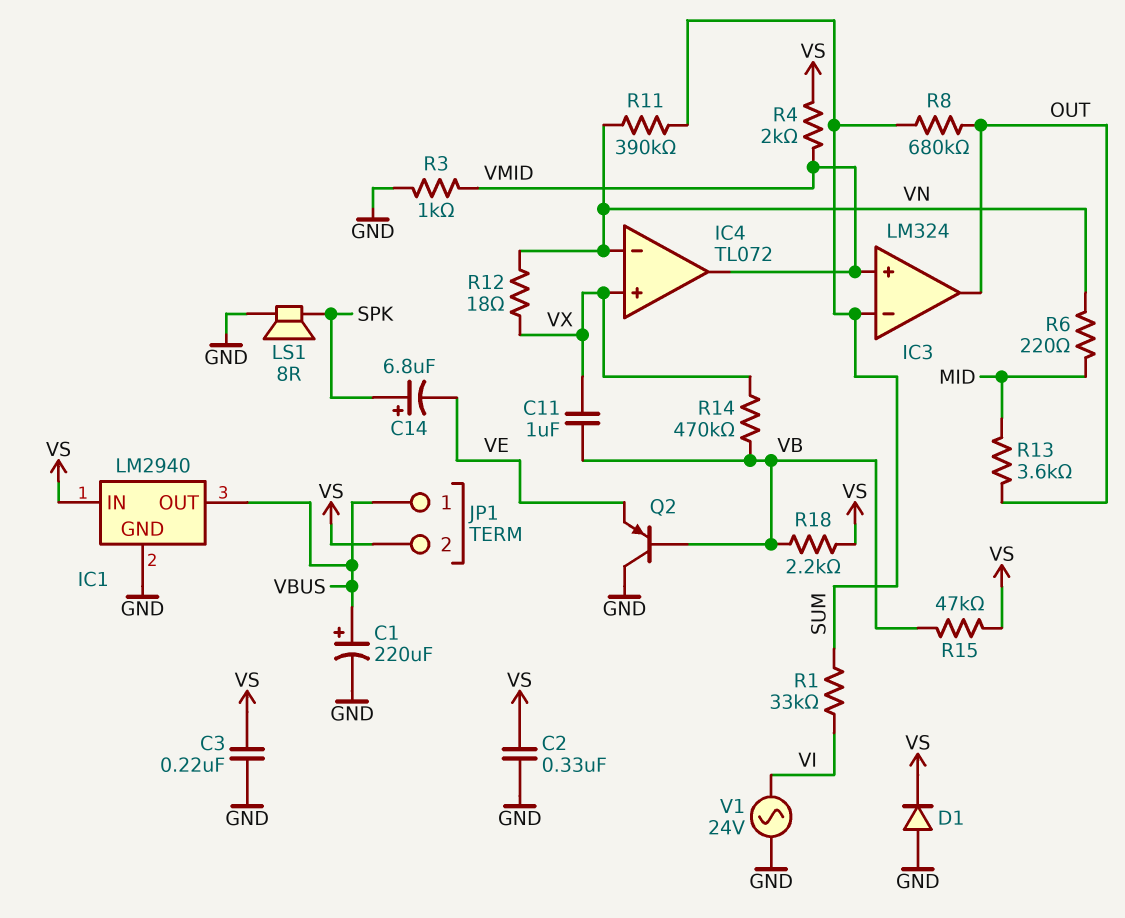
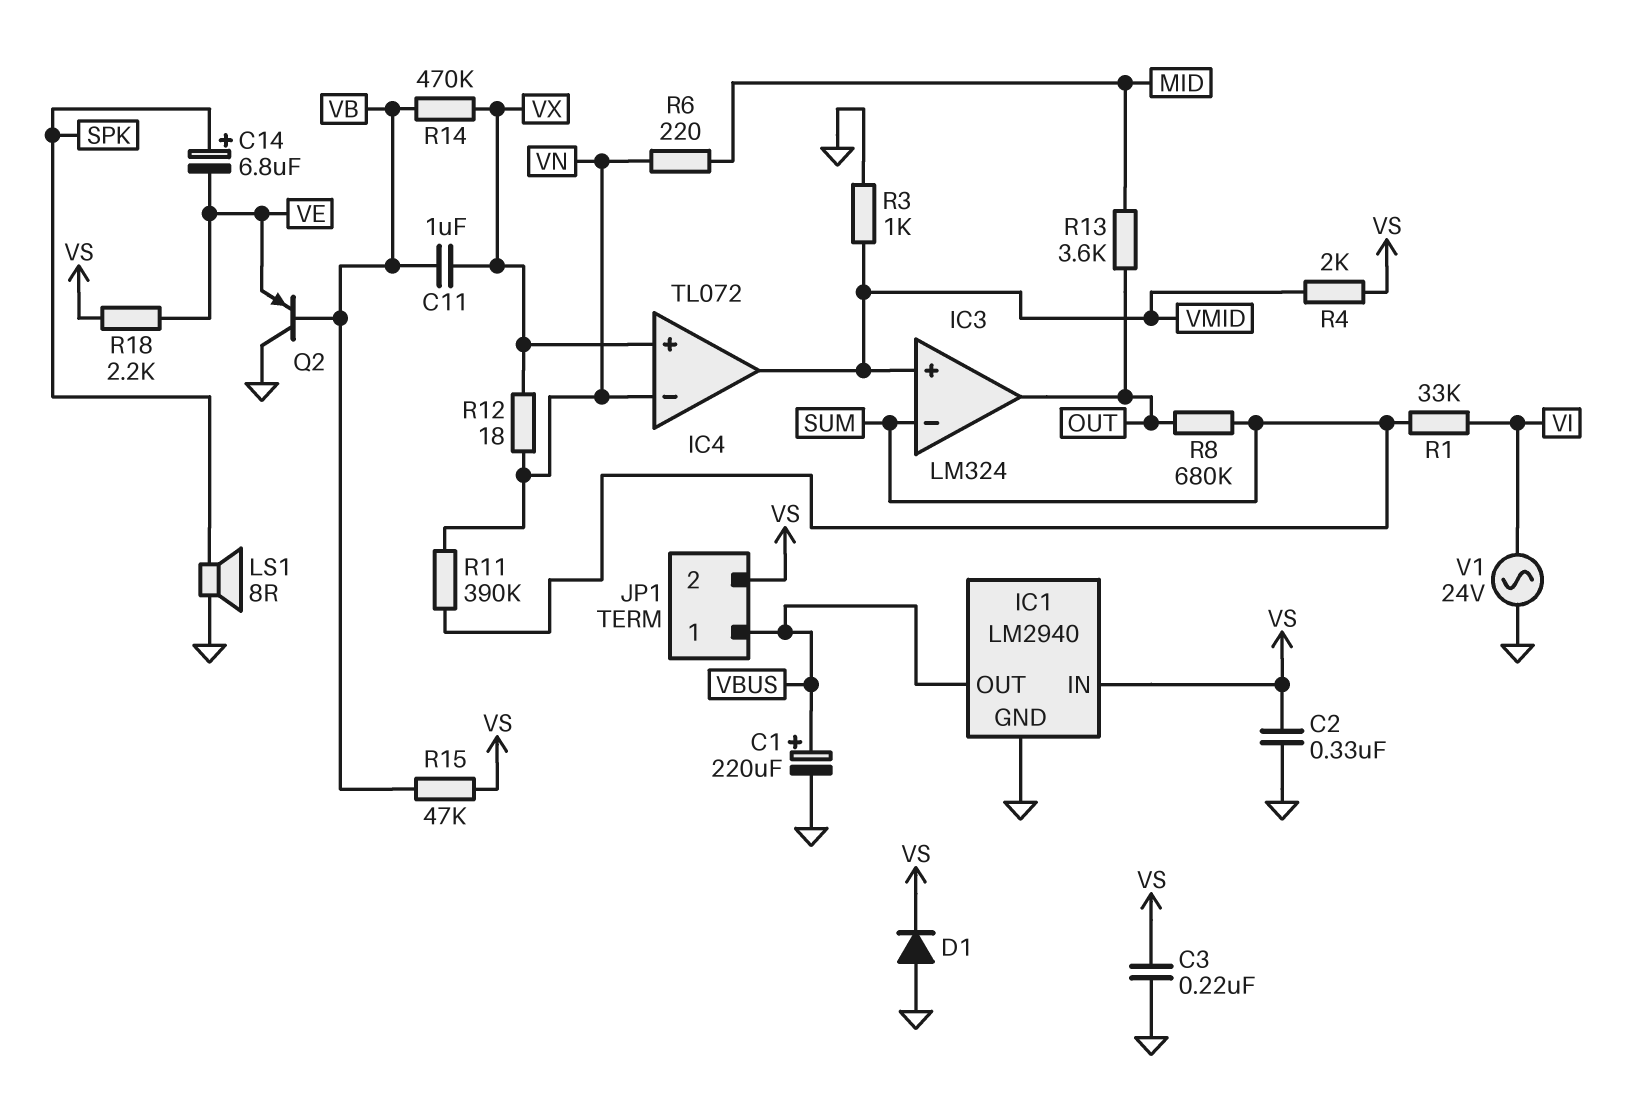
R18: 2.2k (VB, VS) -> 2.2k (VE, VS)

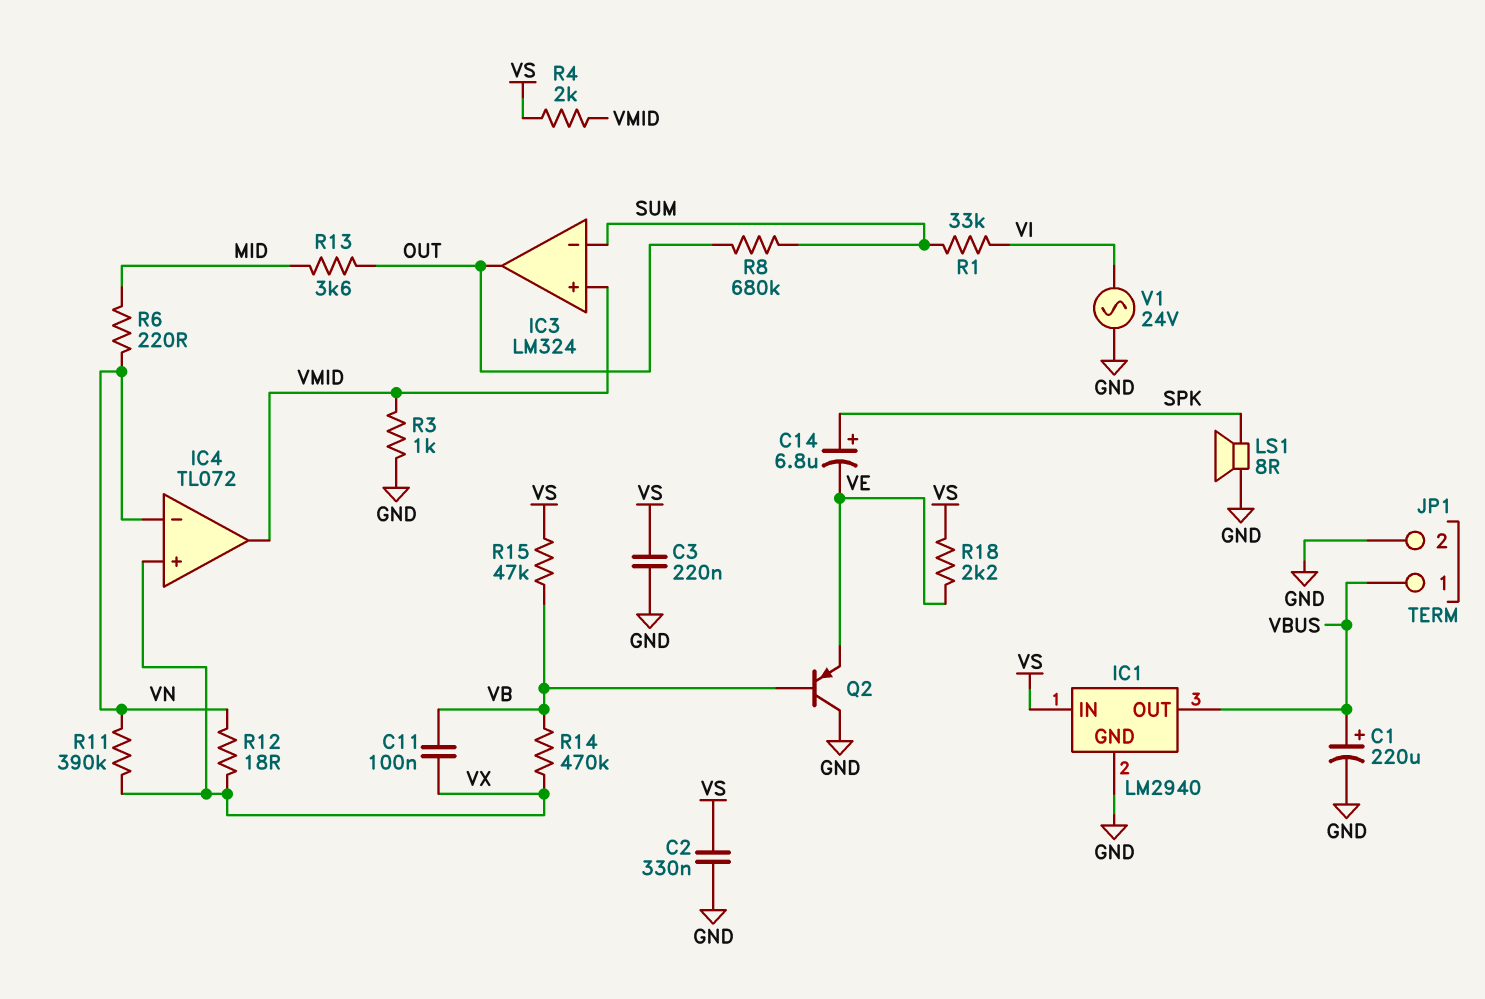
C11: 1uF (VB, VX) -> 100nF (VB, VX)
D1: diode (A GND, K VS) -> none
JP1 pin 2: VS -> GND
R11: 390k (SUM, VN) -> 390k (VN, VX)

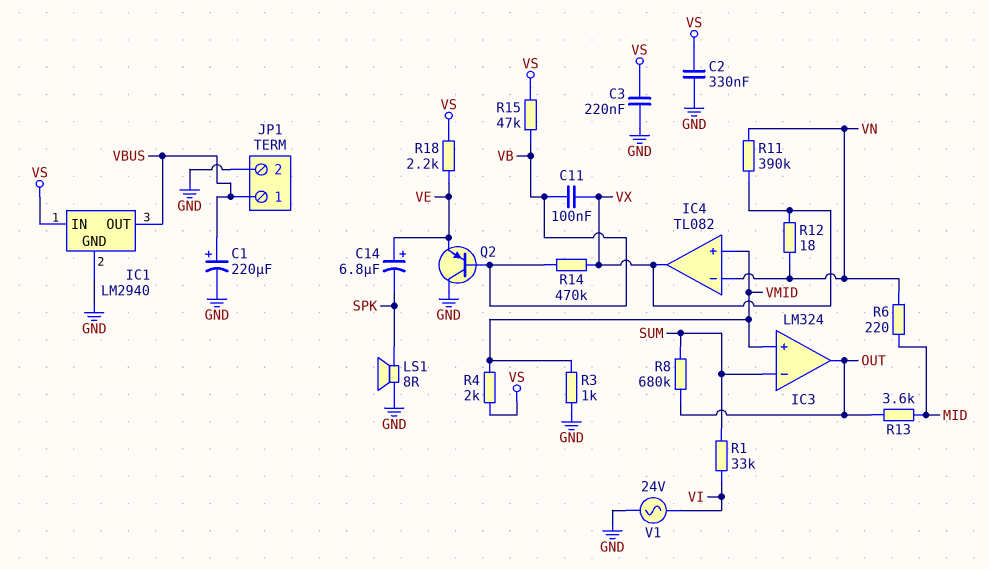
C14: 6.8uF (plus SPK, minus VE) -> 6.8uF (plus VE, minus SPK)
IC4: TL072 -> TL082
IC4 pin in+: VX -> VMID
IC4 pin out: VMID -> VX

